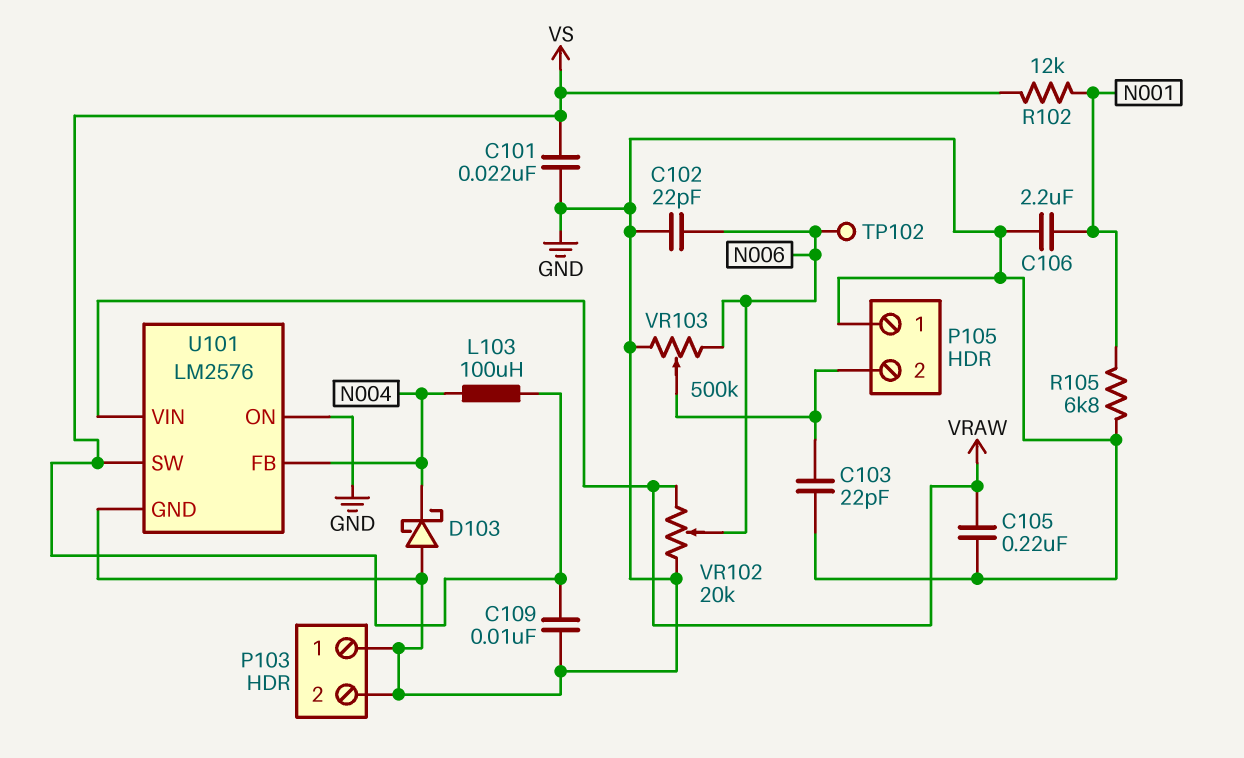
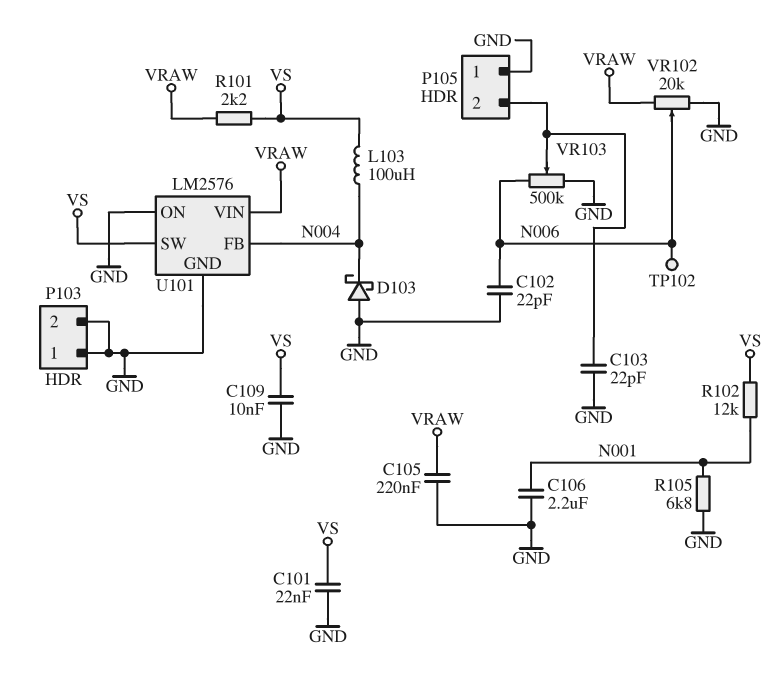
R101: none -> 2.2k (VRAW, VS)

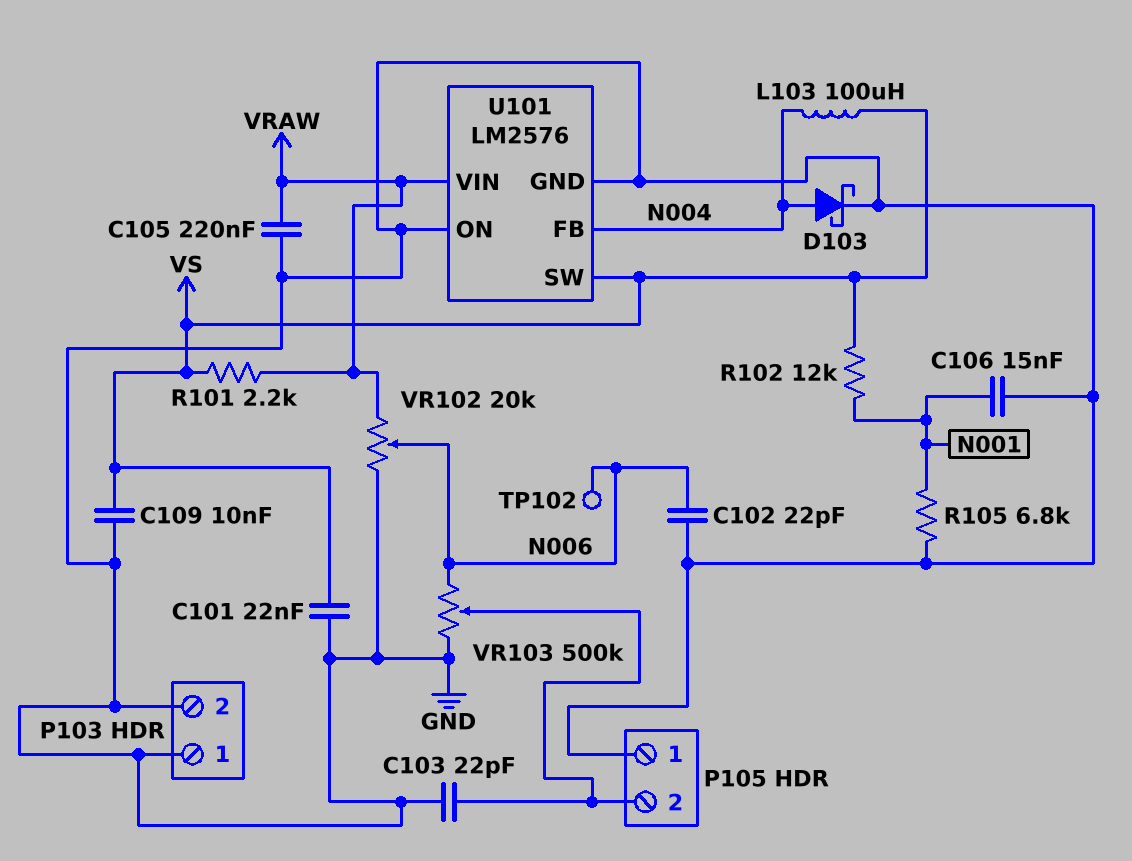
C106: 2.2uF (GND, N001) -> 15nF (GND, N001)
D103: schottky (A GND, K N004) -> schottky (A N004, K GND)

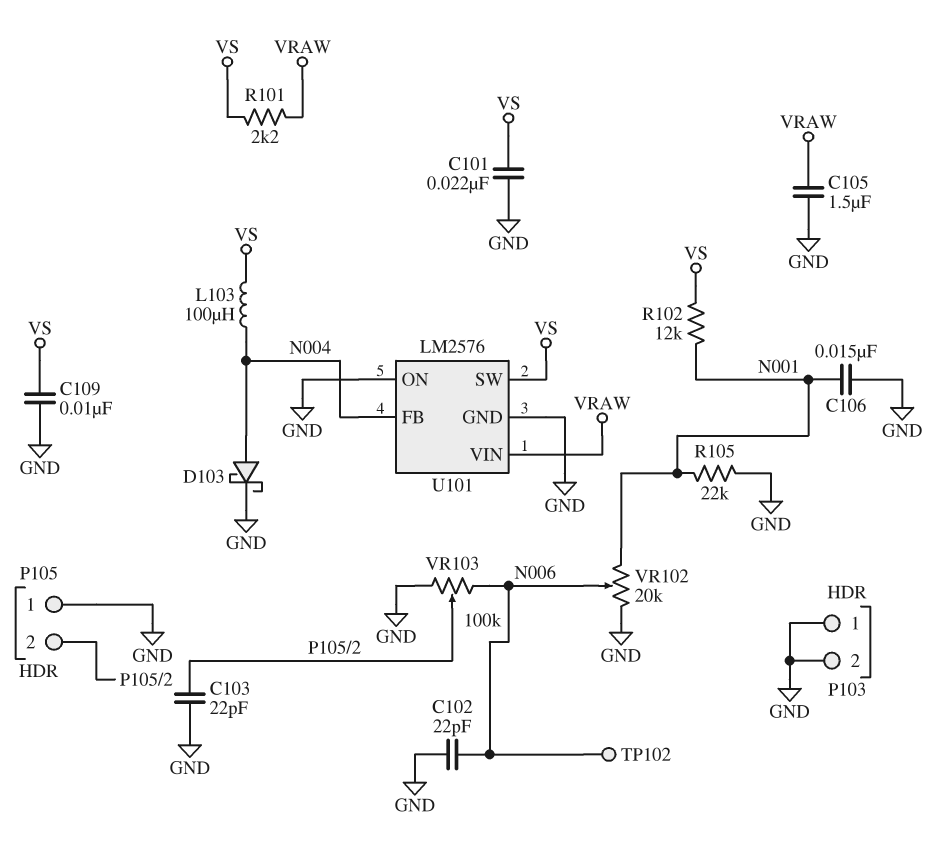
C105: 220nF (GND, VRAW) -> 1.5uF (GND, VRAW)
R105: 6.8k (GND, N001) -> 22k (GND, N001)
VR102: 20k (GND, VRAW, wiper N006) -> 20k (GND, N001, wiper N006)
VR103: 500k (GND, N006, wiper P105/2) -> 100k (GND, N006, wiper P105/2)

